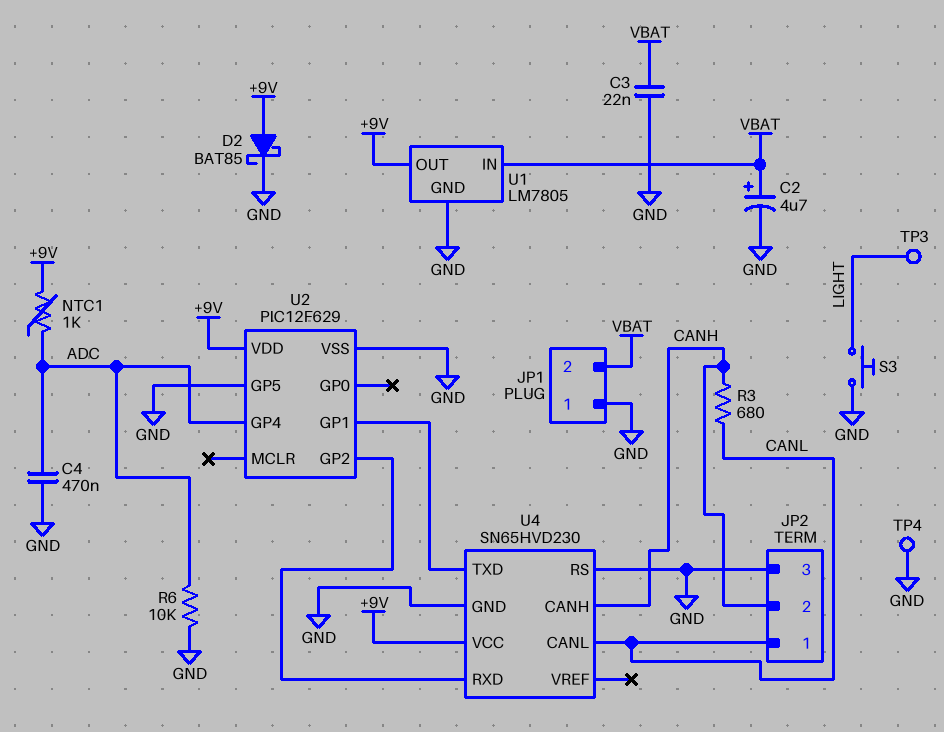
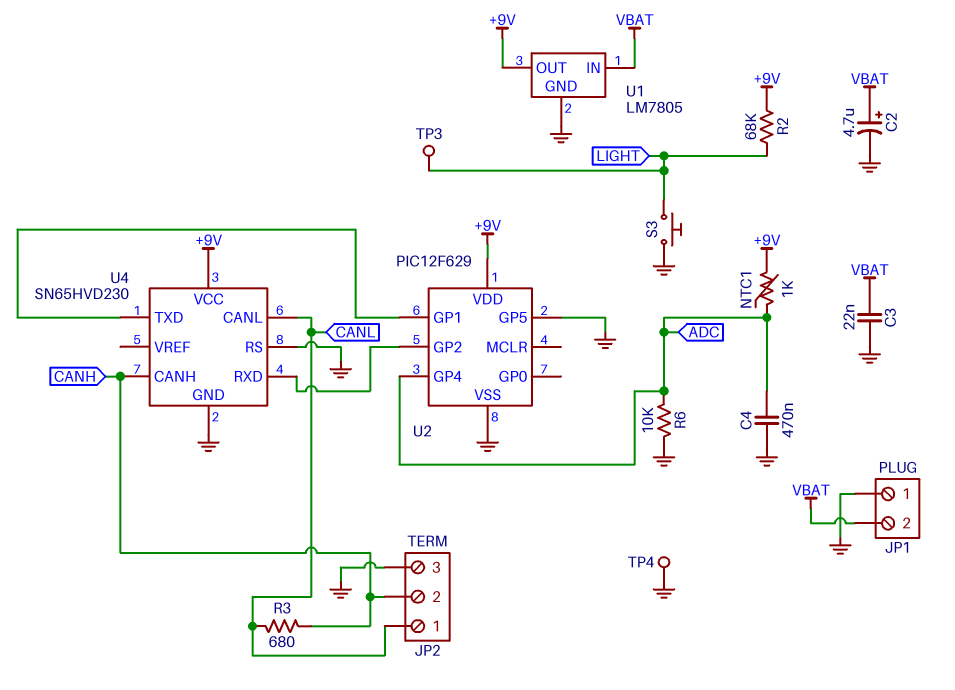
D2: schottky BAT85 (A +9V, K GND) -> none
R2: none -> 68k (+9V, LIGHT)

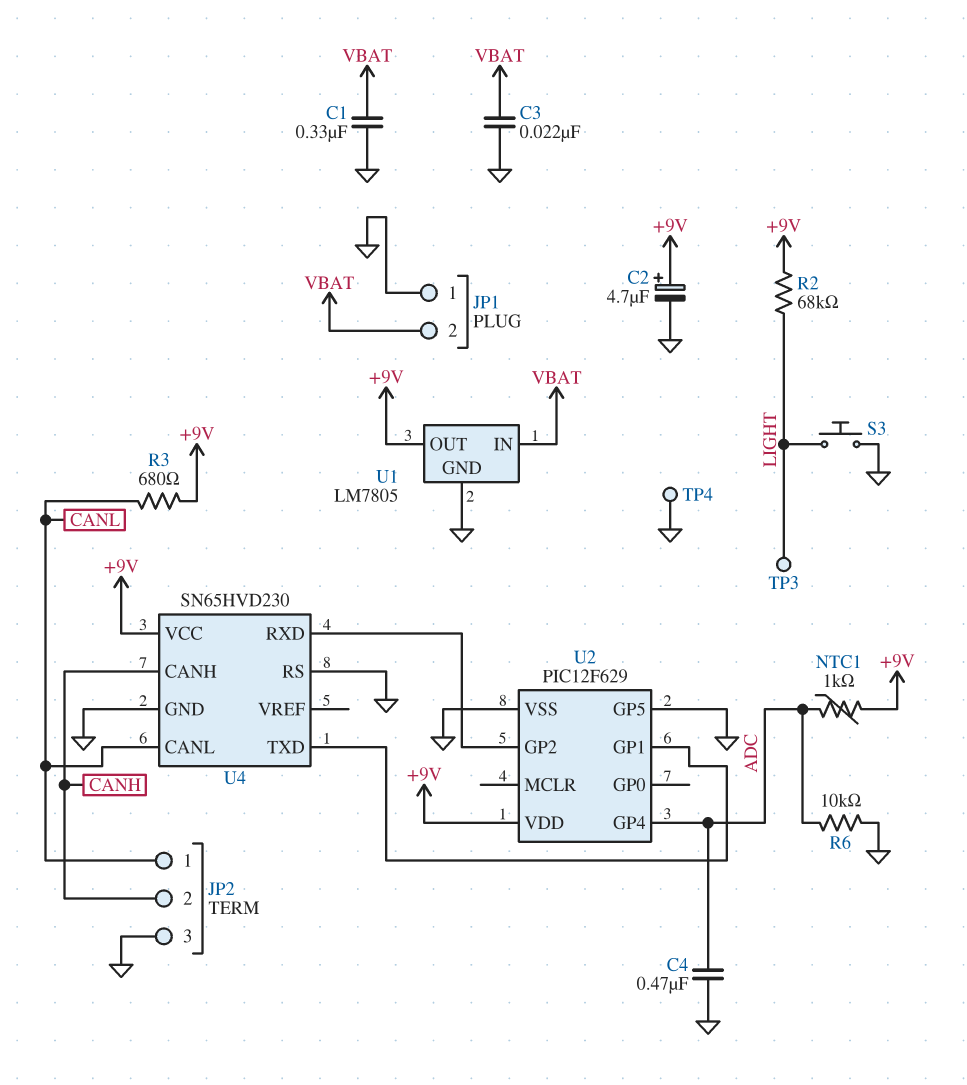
C1: none -> 330nF (GND, VBAT)
C2: 4.7uF (plus VBAT, minus GND) -> 4.7uF (plus +9V, minus GND)
R3: 680 (CANH, CANL) -> 680 (+9V, CANL)

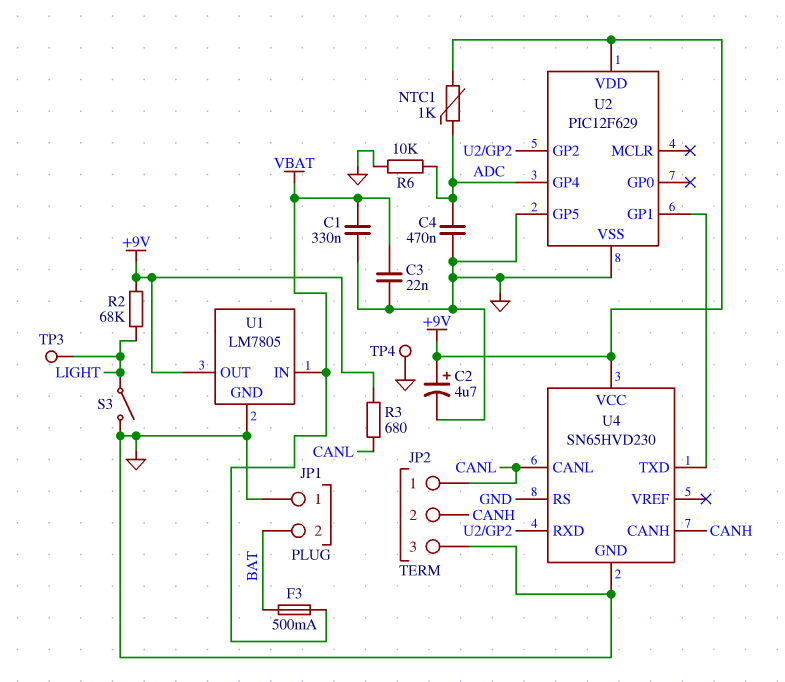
F3: none -> 500mA (BAT, VBAT)
JP1 pin 2: VBAT -> BAT
S3: button (GND, LIGHT) -> switch (GND, LIGHT)

